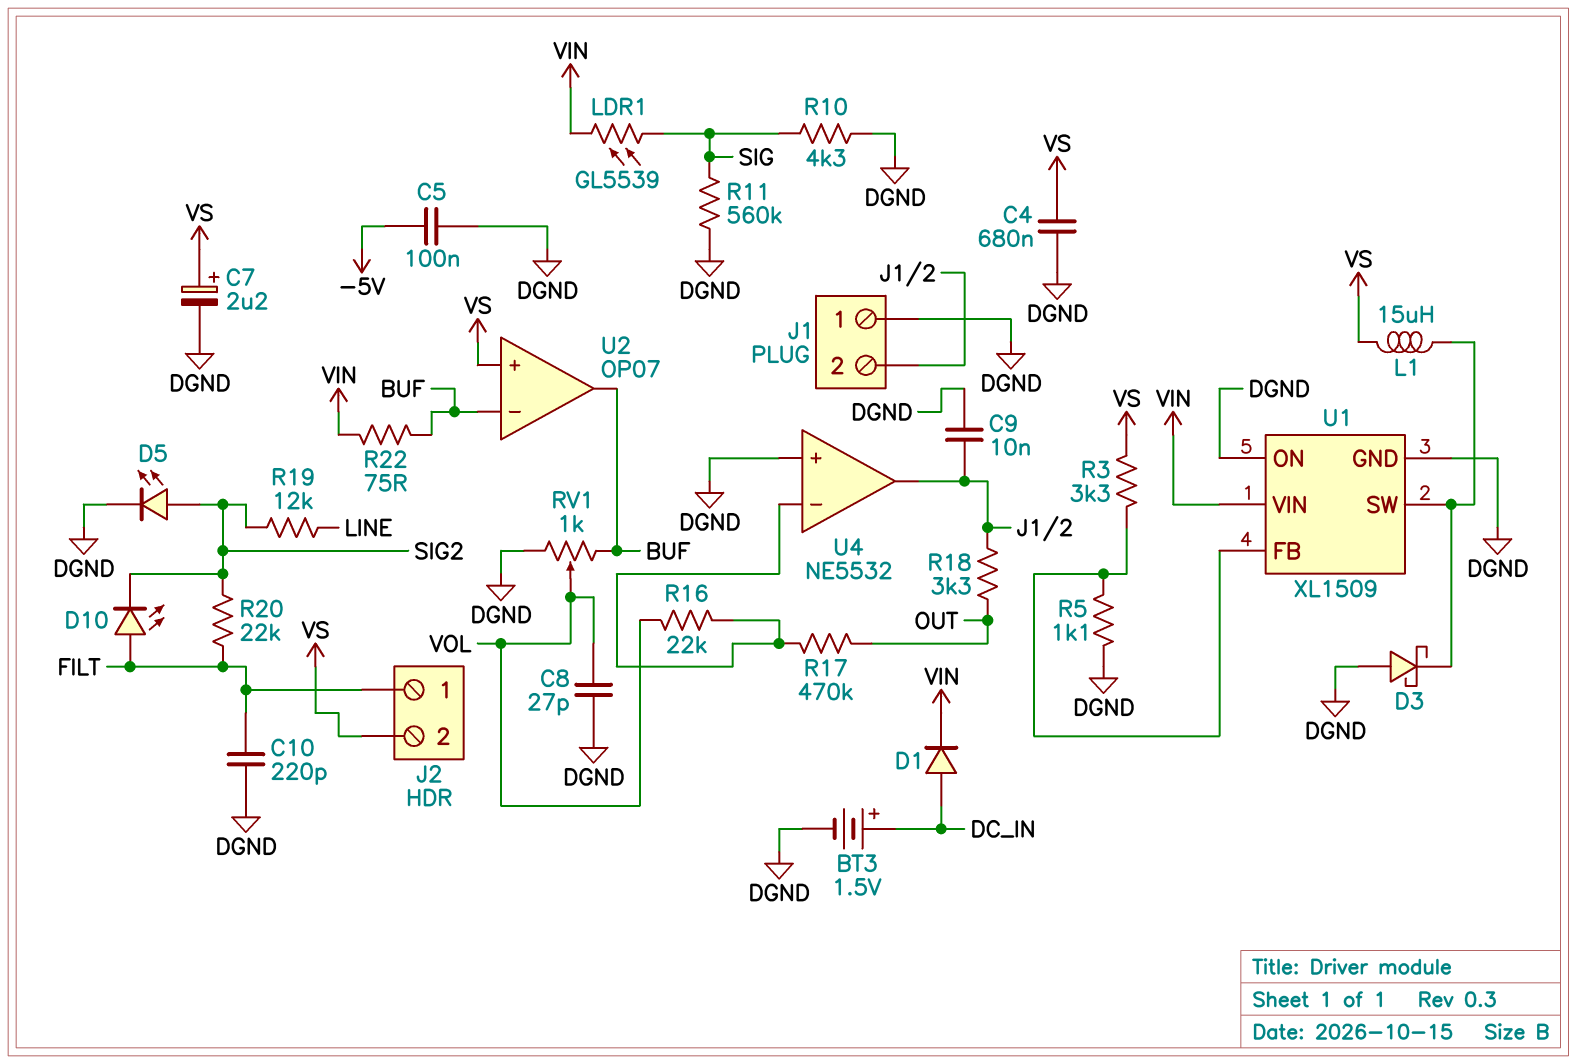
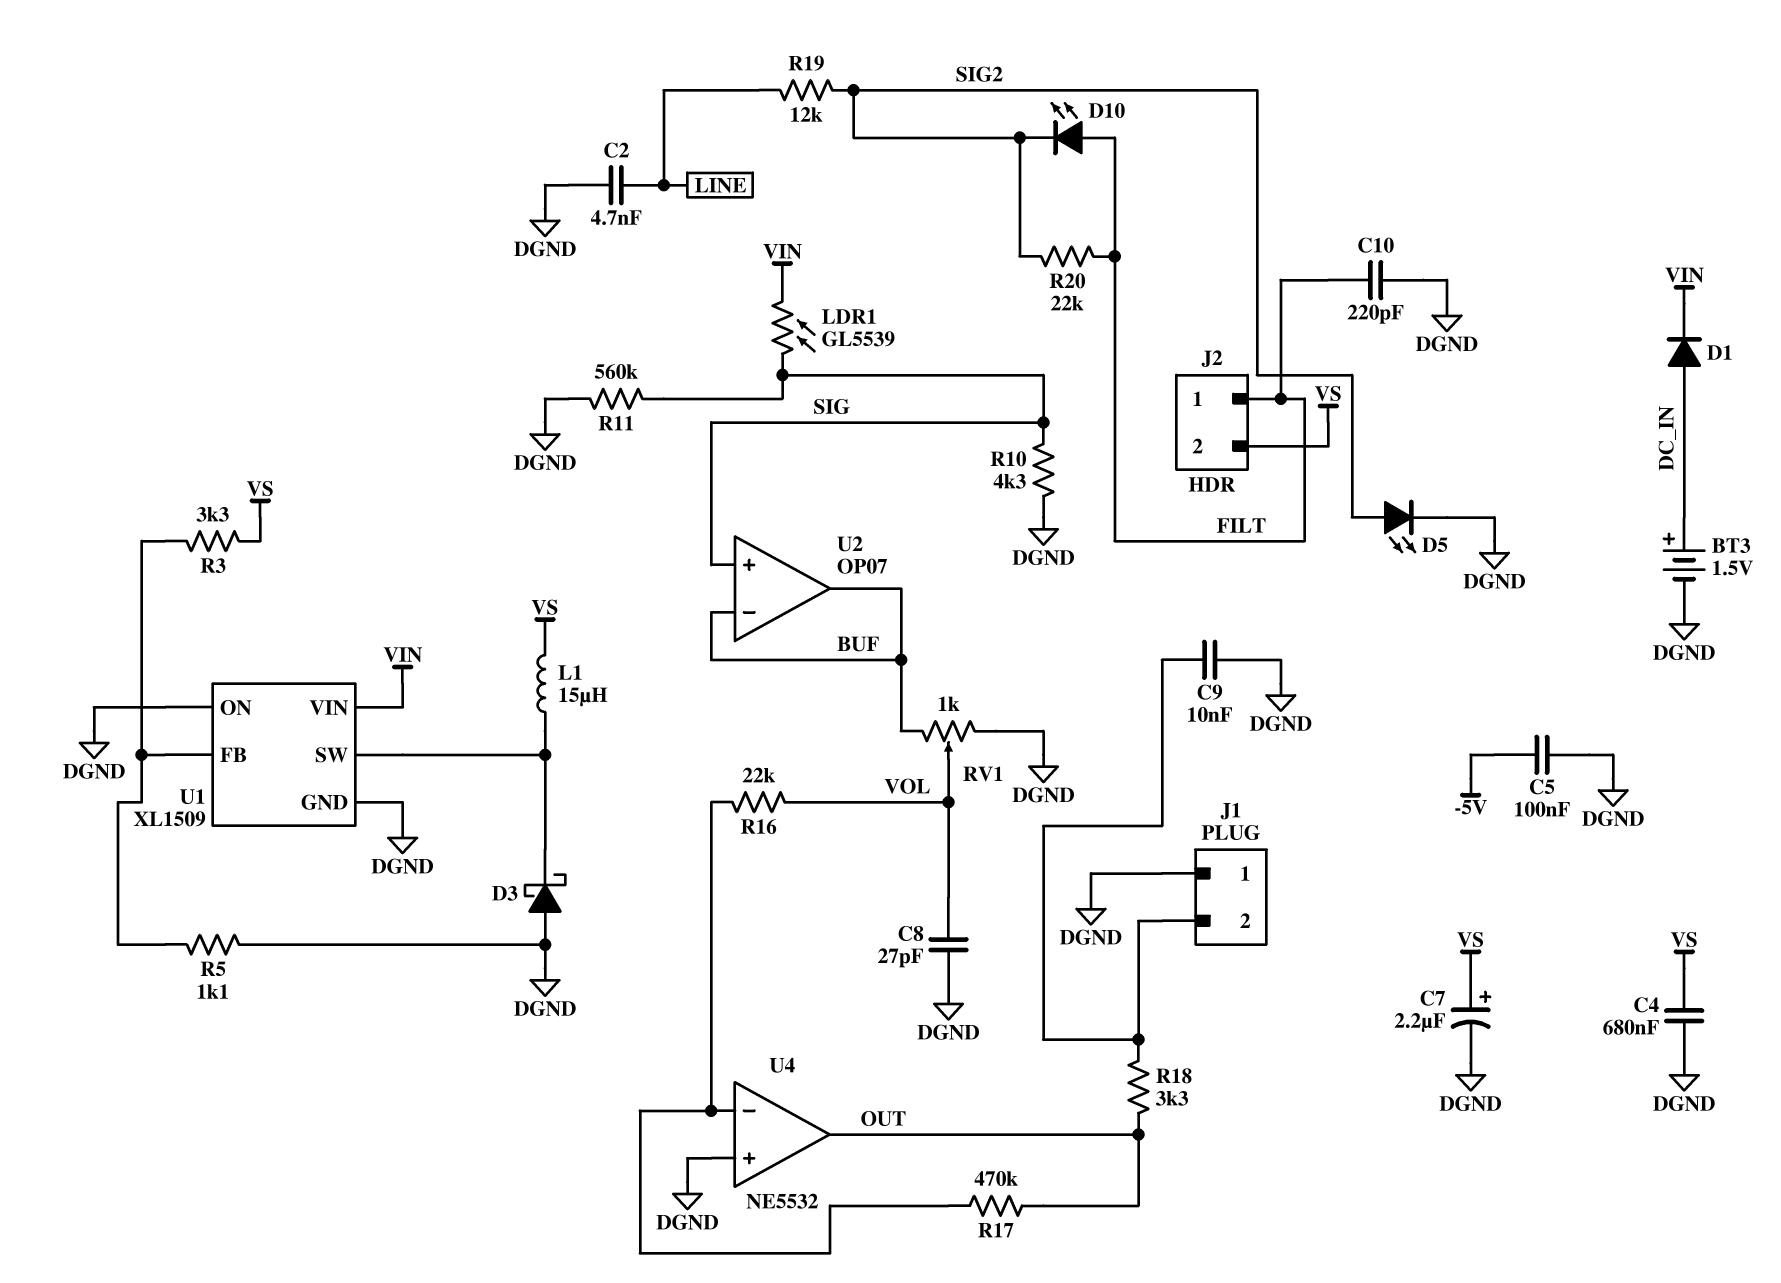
C2: none -> 4.7nF (DGND, LINE)
R22: 75 (BUF, VIN) -> none
U2 pin in+: VS -> SIG
U4 pin out: J1/2 -> OUT

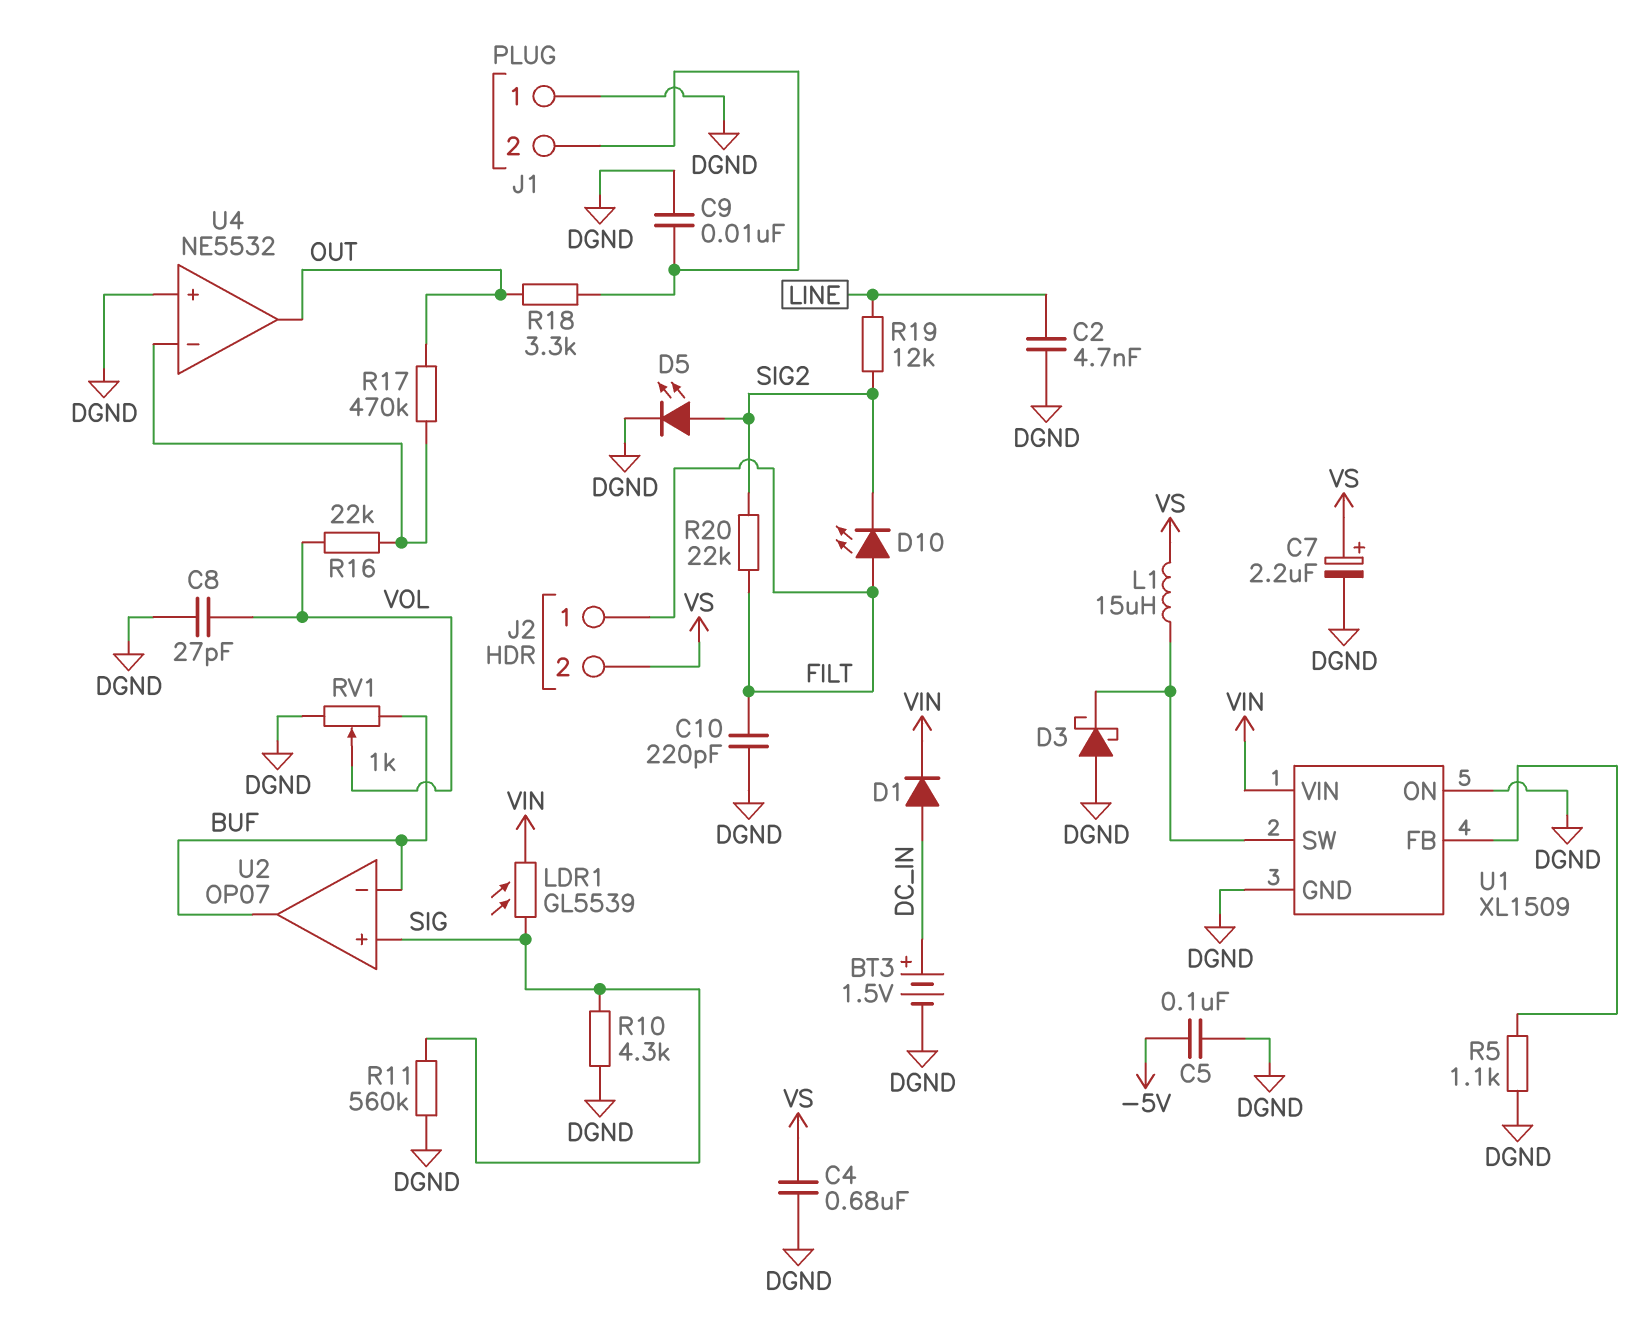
R3: 3.3k (U1/FB, VS) -> none

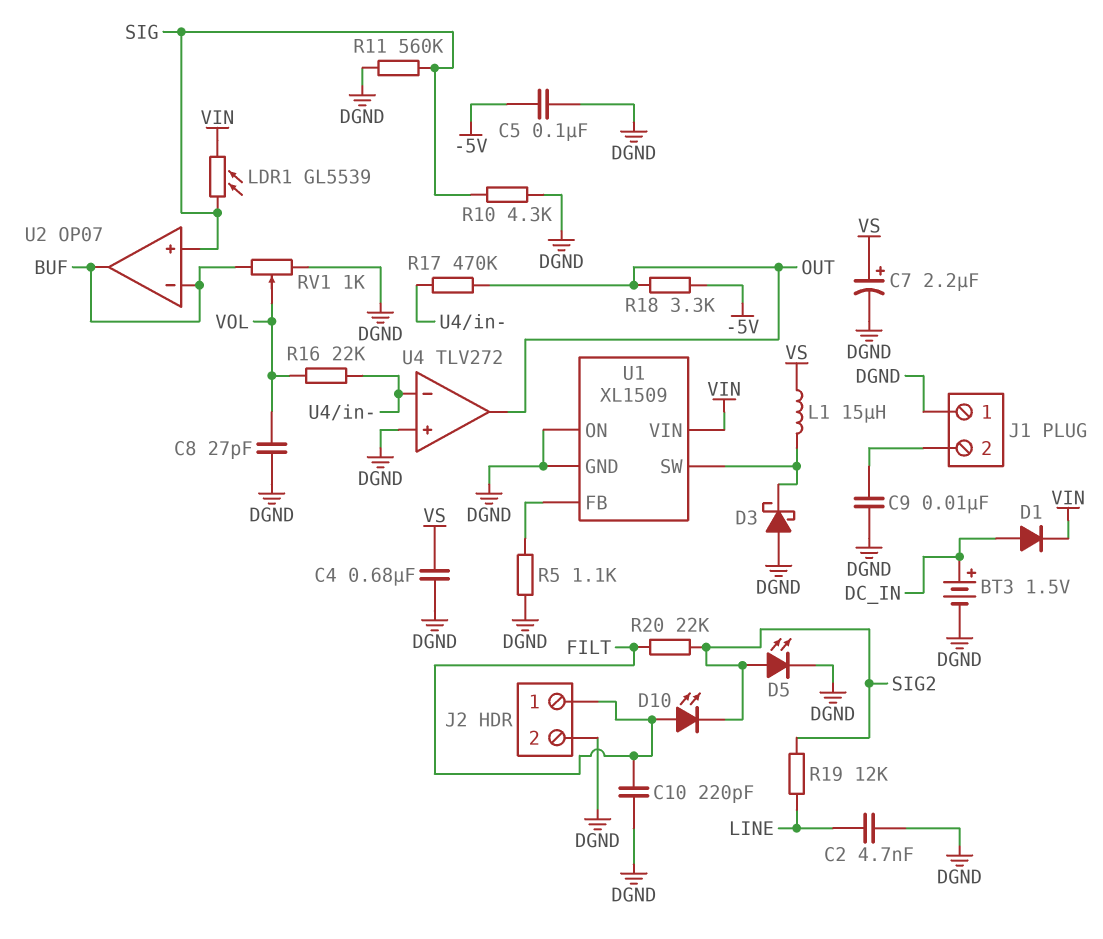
J2 pin 2: VS -> DGND
R18: 3.3k (J1/2, OUT) -> 3.3k (-5V, OUT)
U4: NE5532 -> TLV272

